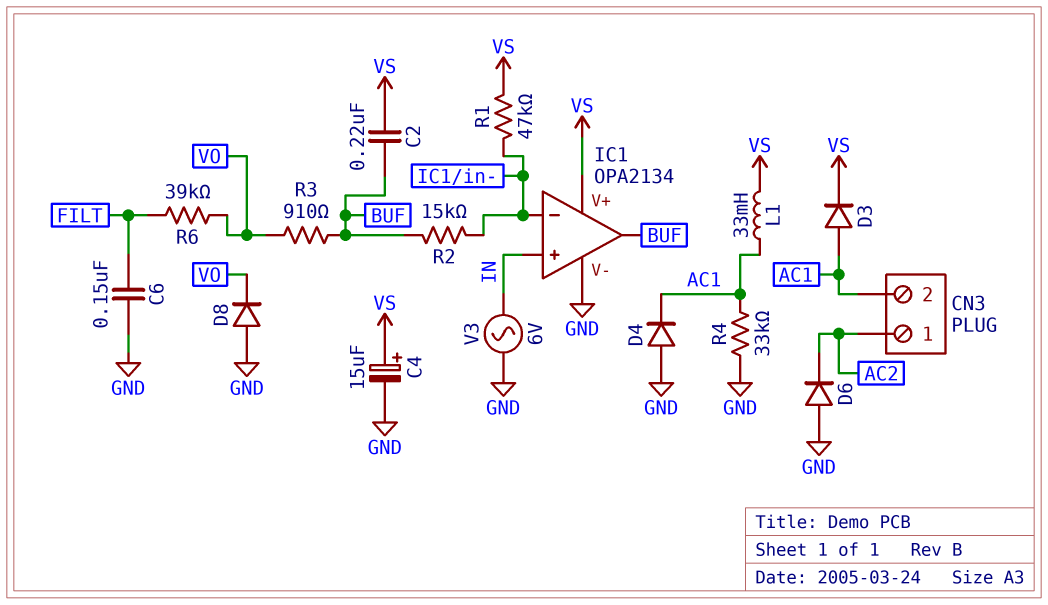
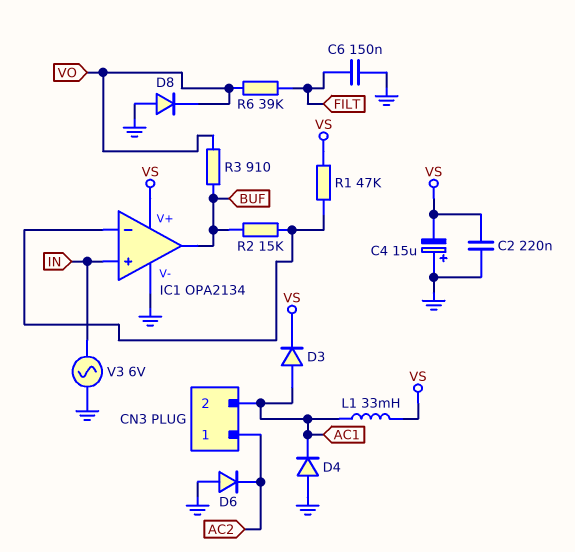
C2: 220nF (BUF, VS) -> 220nF (GND, VS)
C4: 15uF (plus VS, minus GND) -> 15uF (plus GND, minus VS)
R4: 33k (AC1, GND) -> none

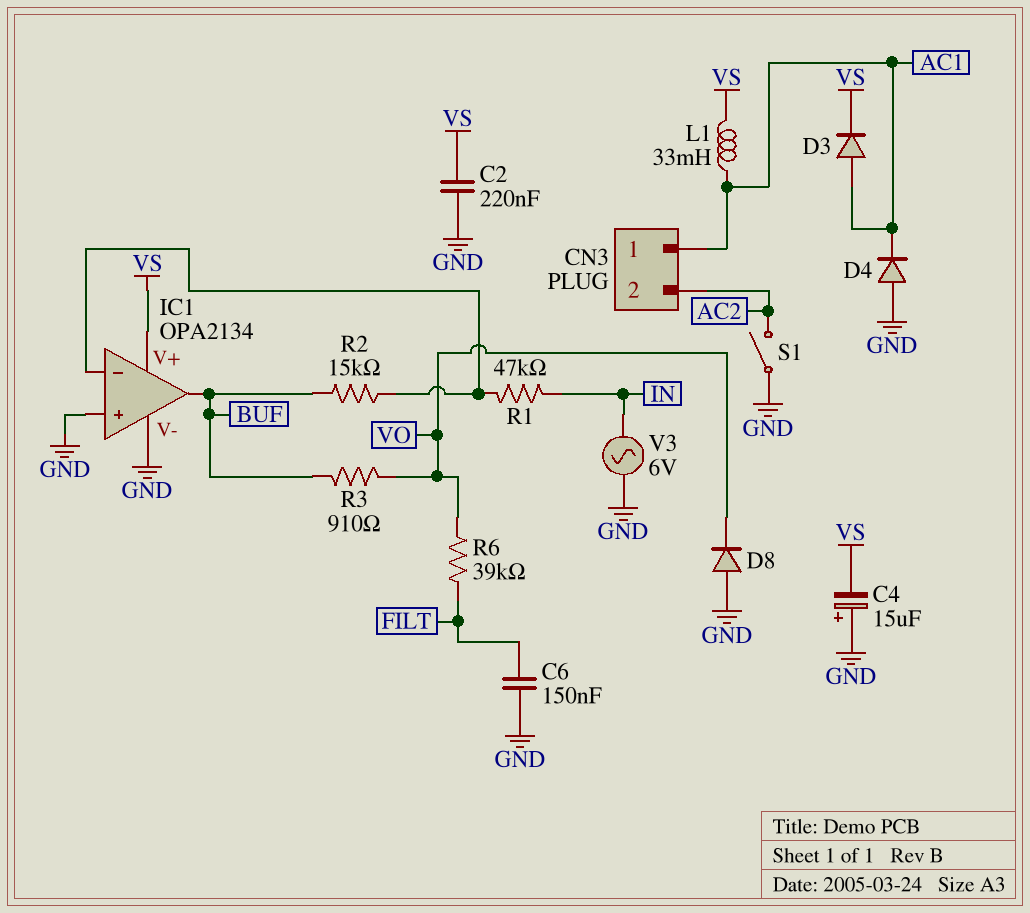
CN3 pin 1: AC2 -> AC1
CN3 pin 2: AC1 -> AC2
D6: diode (A GND, K AC2) -> none
IC1 pin in+: IN -> GND
R1: 47k (IC1/in-, VS) -> 47k (IC1/in-, IN)
S1: none -> switch (AC2, GND)

